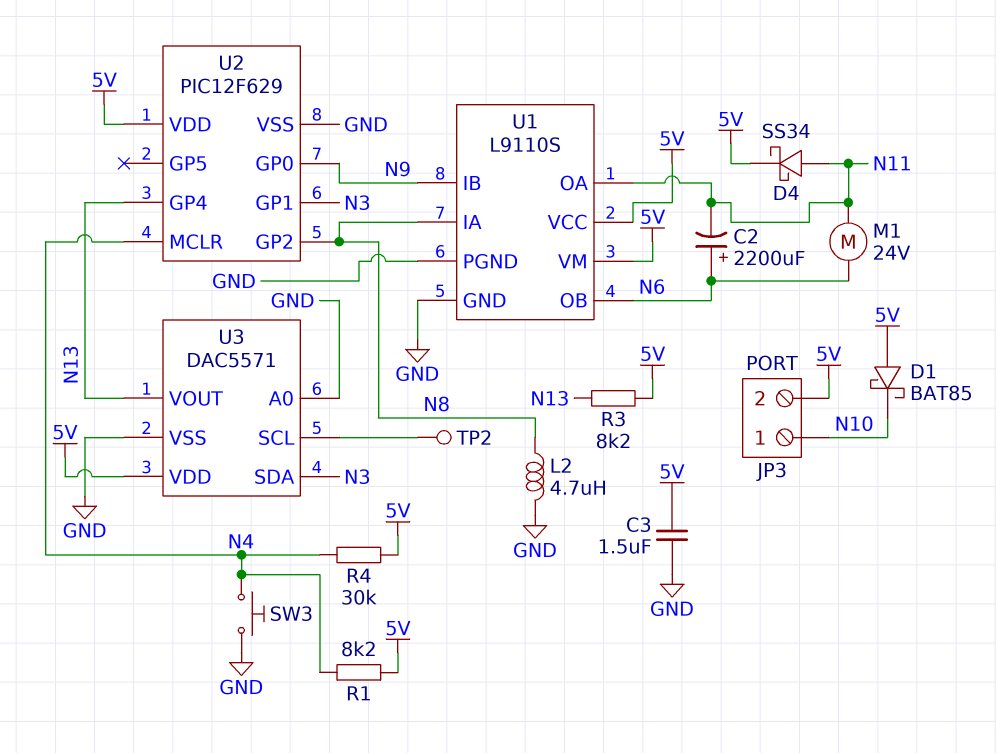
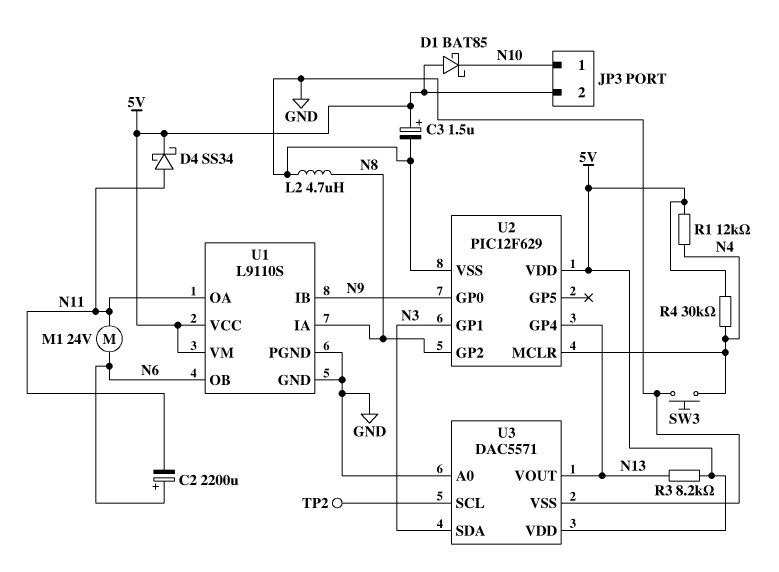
C3: 1.5uF (5V, GND) -> 1.5uF (plus 5V, minus GND)
R1: 8.2k (5V, N4) -> 12k (5V, N4)

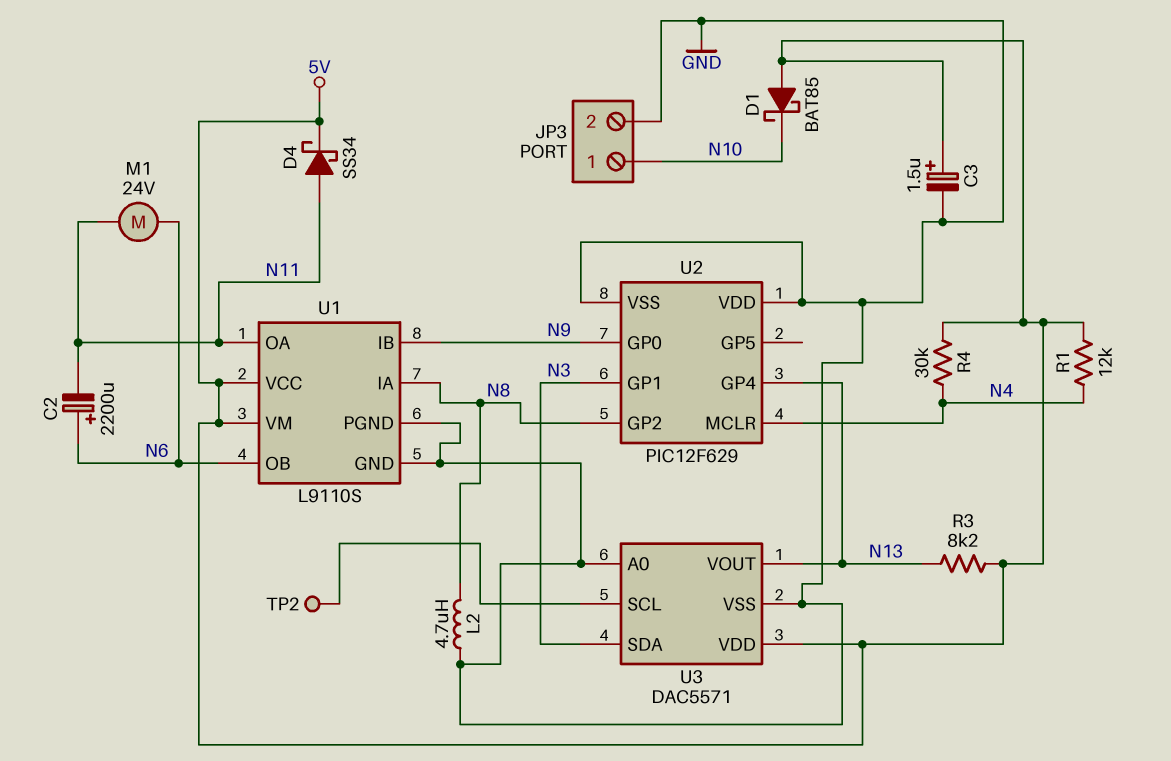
JP3 pin 2: 5V -> GND
SW3: button (GND, N4) -> none
U2 pin VDD: 5V -> GND

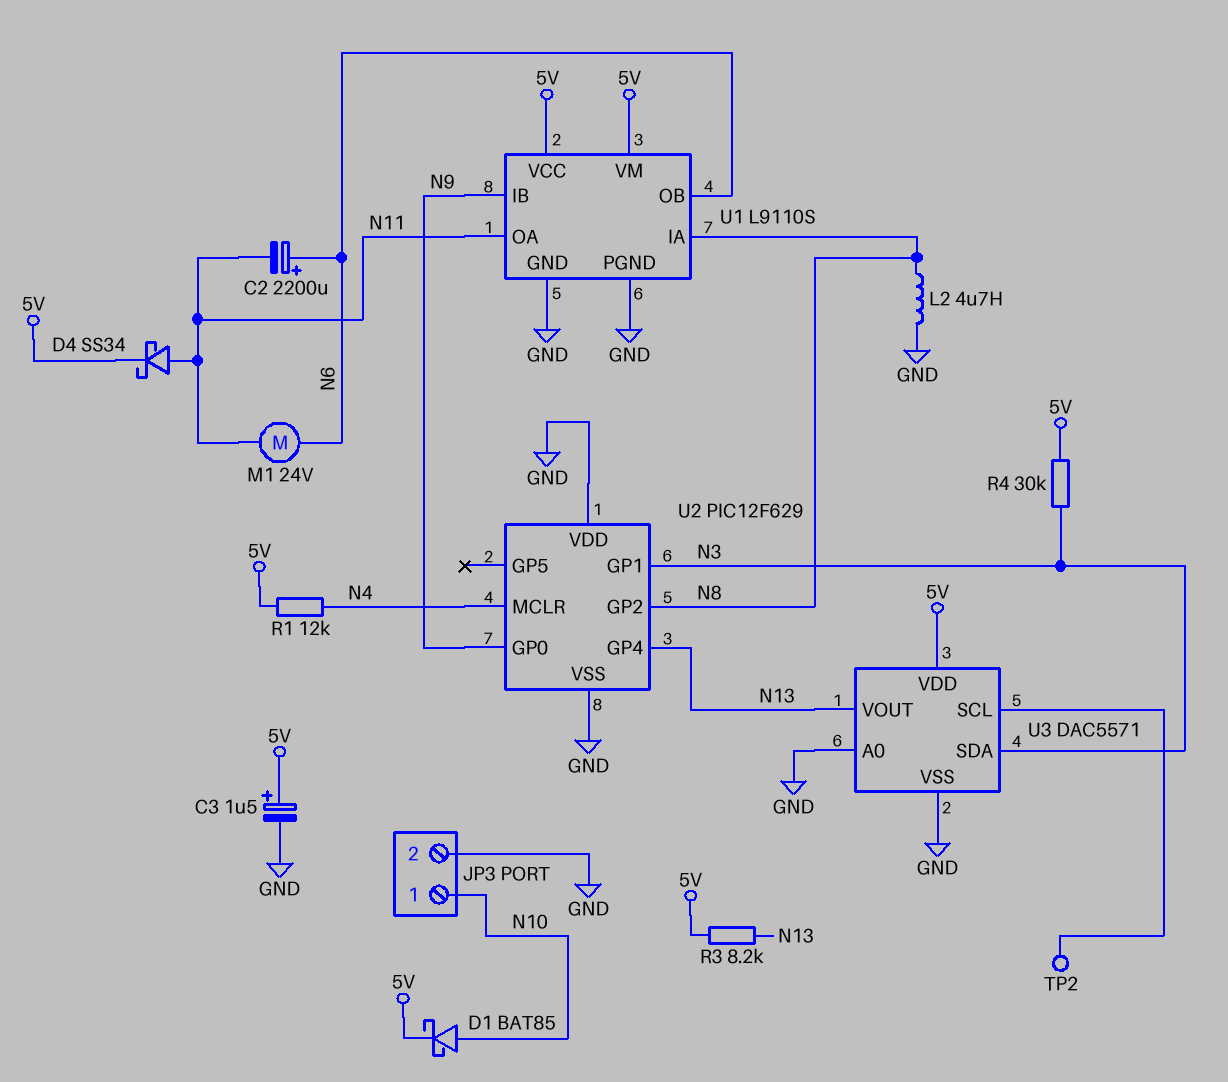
D1: schottky BAT85 (A 5V, K N10) -> schottky BAT85 (A N10, K 5V)
R4: 30k (5V, N4) -> 30k (5V, N3)

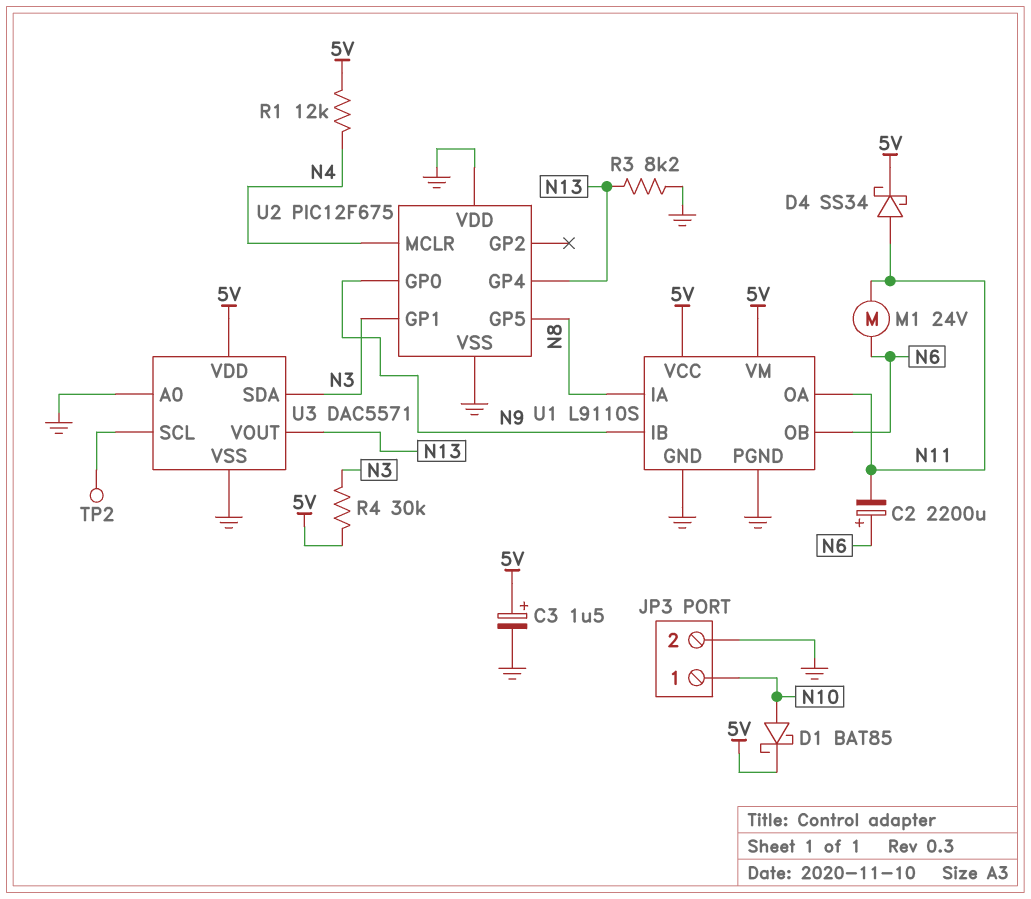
L2: 4.7uH (GND, N8) -> none
R3: 8.2k (5V, N13) -> 8.2k (GND, N13)
U2: PIC12F629 -> PIC12F675
U2 pin GP2: N8 -> none
U2 pin GP5: none -> N8

